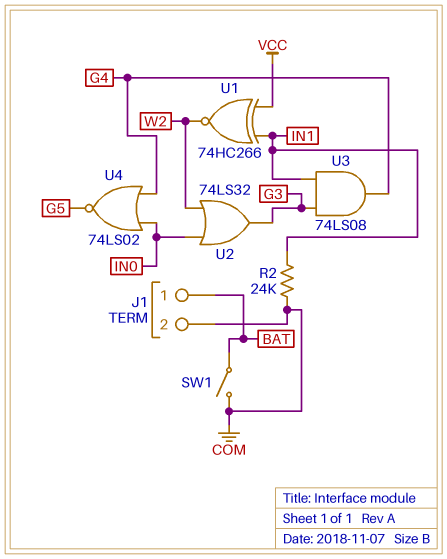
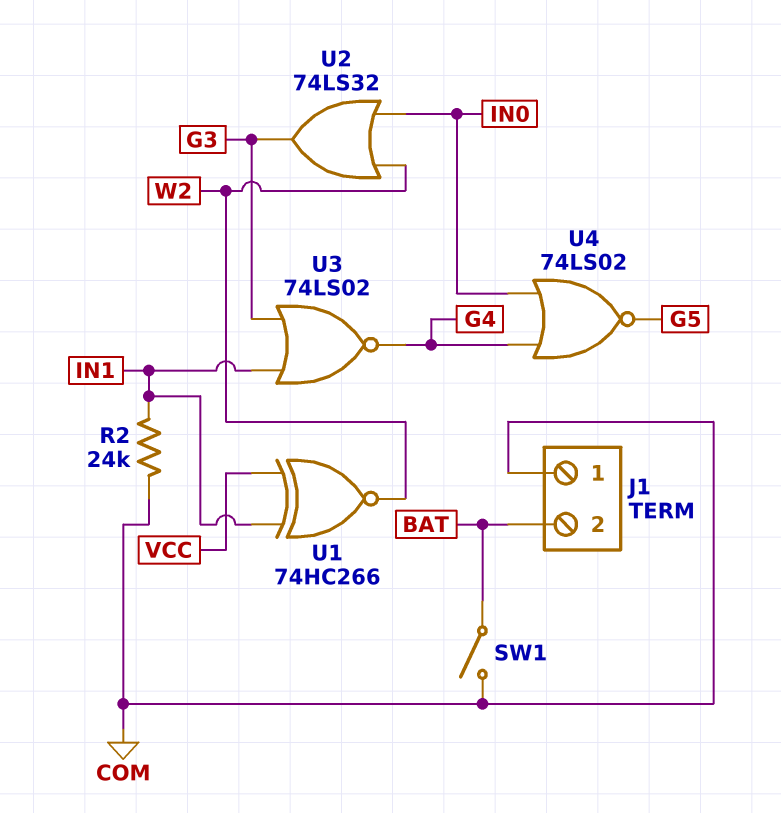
J1 pin 1: BAT -> COM
J1 pin 2: COM -> BAT
U3: AND 74LS08 (in G3, in IN1, out G4) -> NOR 74LS02 (in G3, in IN1, out G4)

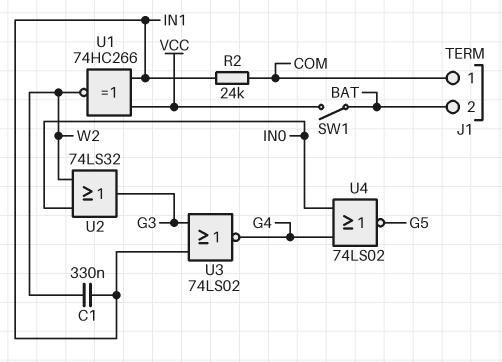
C1: none -> 330nF (IN1, W2)
SW1: switch (BAT, COM) -> switch (BAT, VCC)

